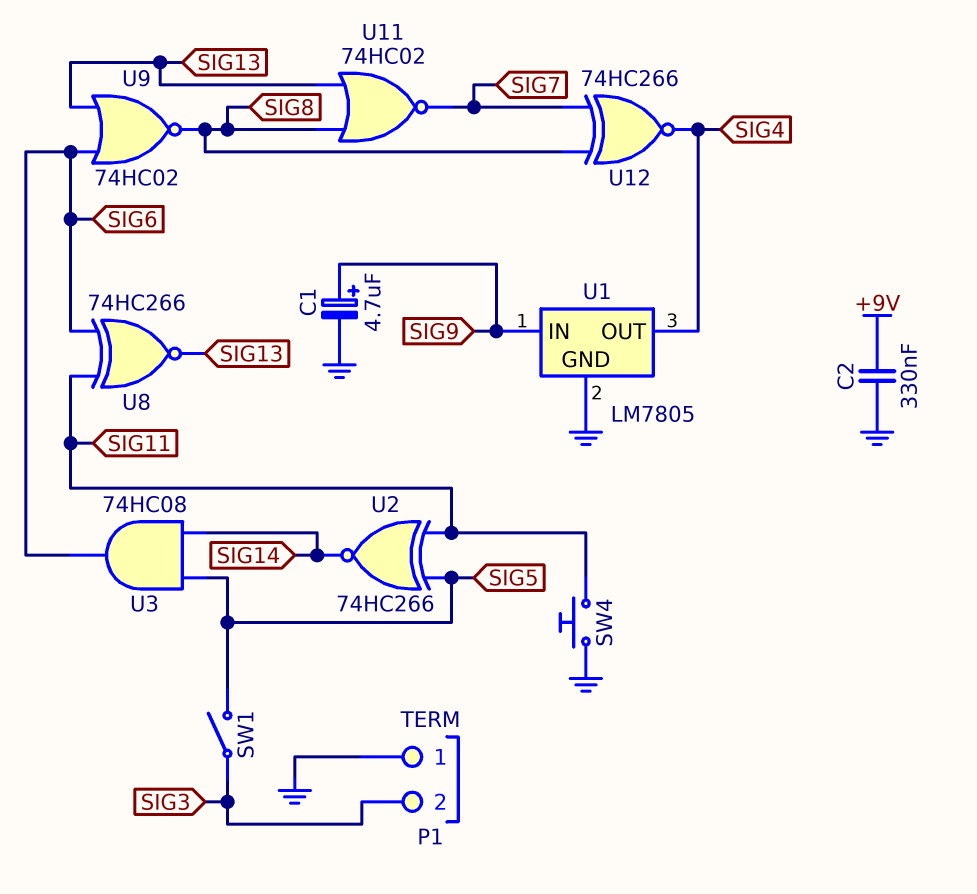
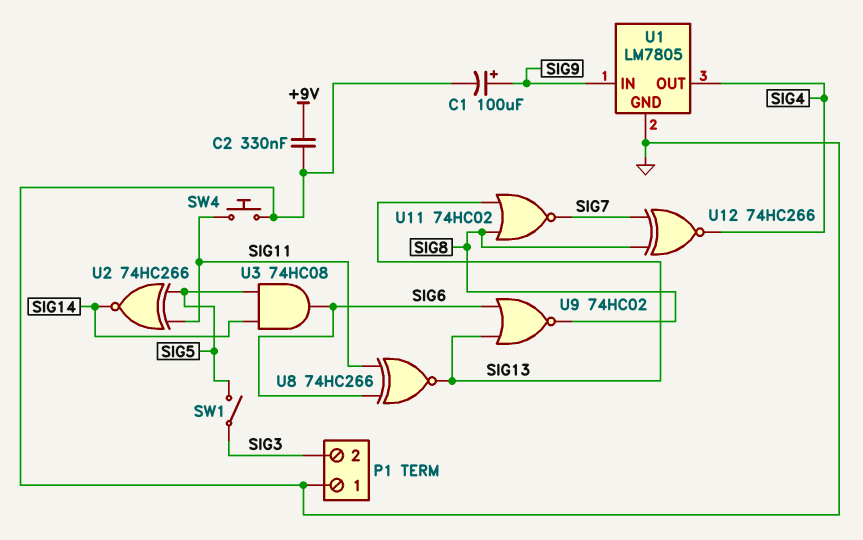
C1: 4.7uF (plus SIG9, minus GND) -> 100uF (plus SIG9, minus GND)

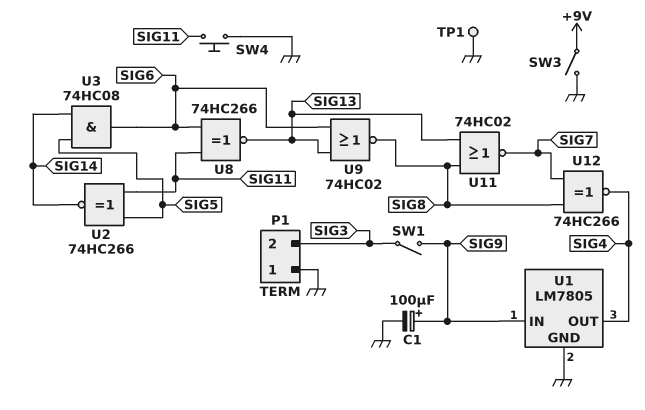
C2: 330nF (+9V, GND) -> none
SW1: switch (SIG3, SIG5) -> switch (SIG3, SIG9)
SW3: none -> switch (+9V, GND)
TP1: none -> test point (GND)

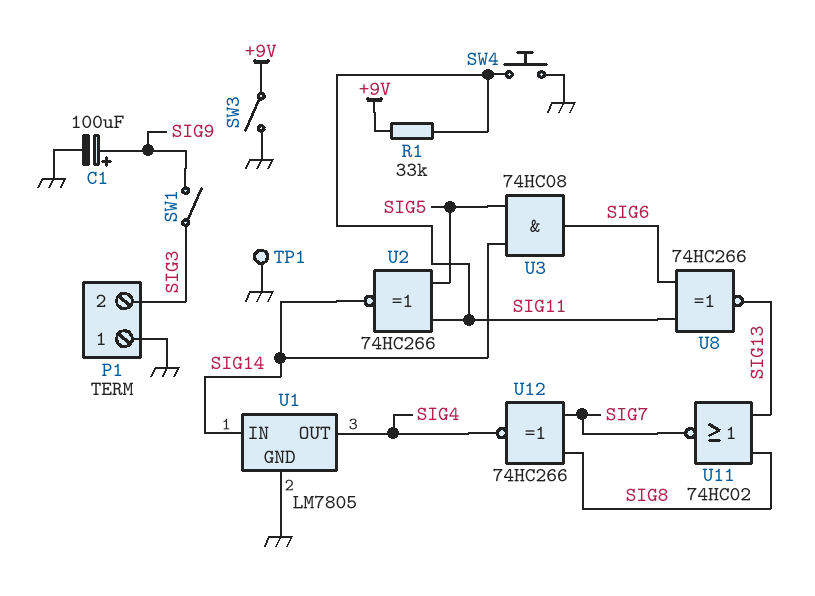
R1: none -> 33k (+9V, SIG11)
U1 pin IN: SIG9 -> SIG14
U9: NOR 74HC02 (in SIG6, in SIG13, out SIG8) -> none

